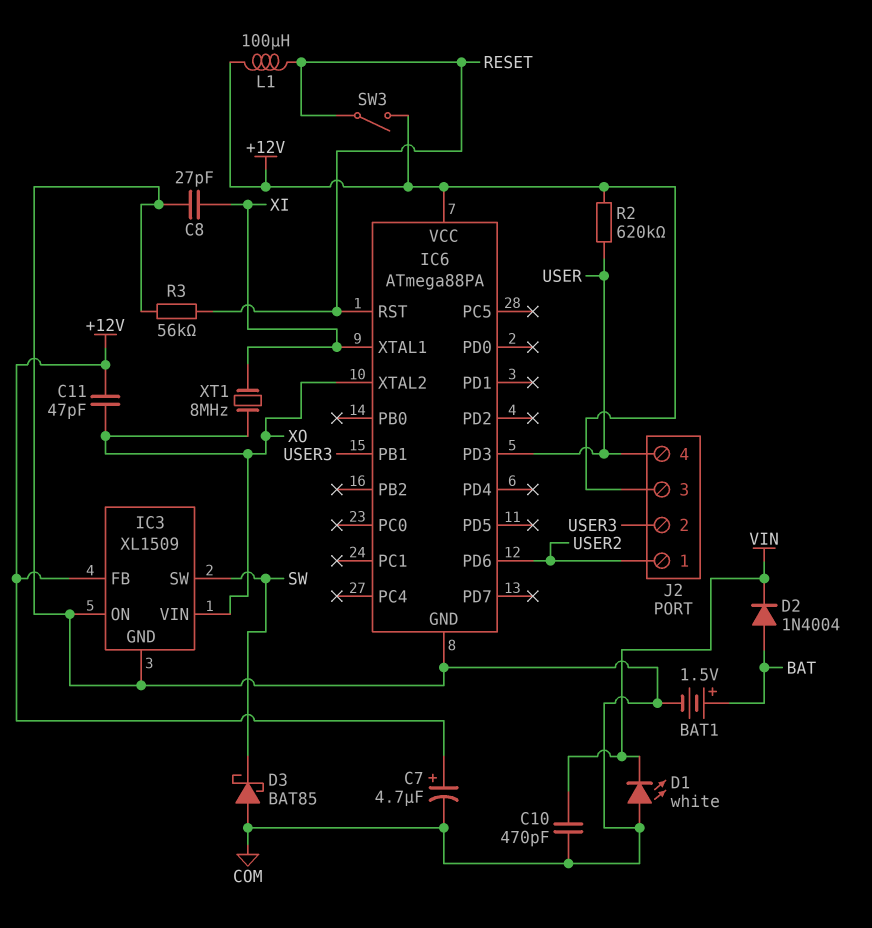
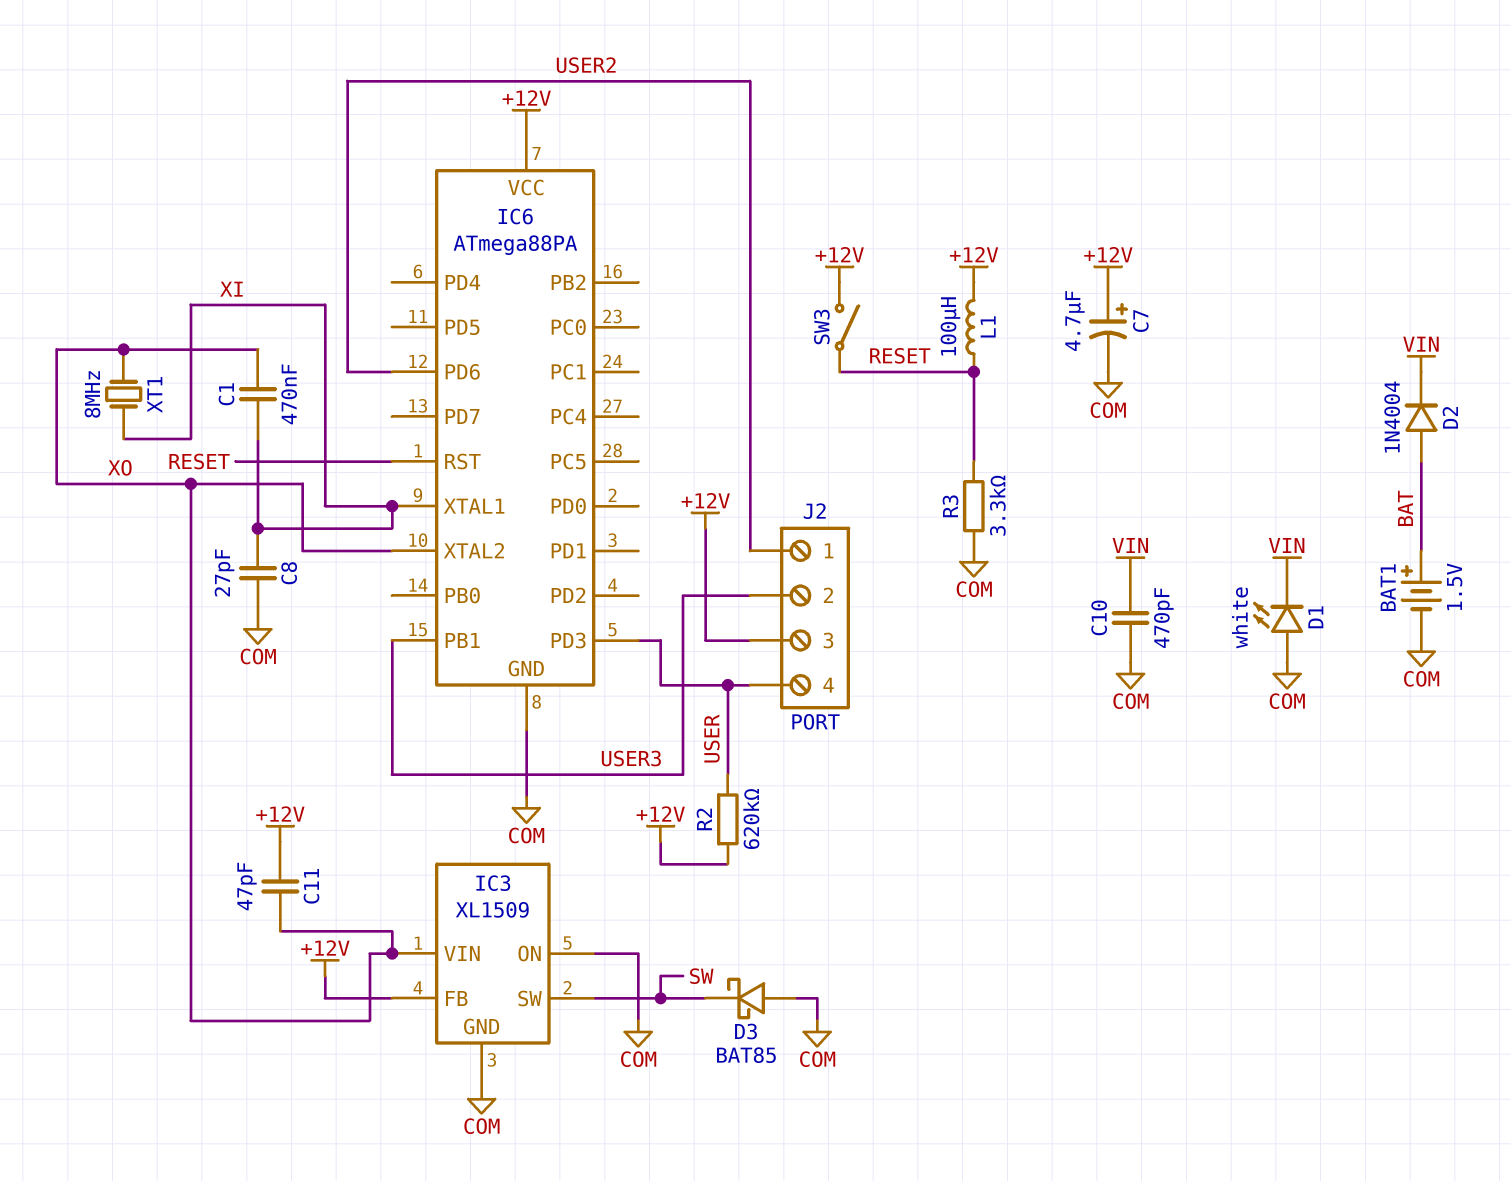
C1: none -> 470nF (XI, XO)
R3: 56k (COM, RESET) -> 3.3k (COM, RESET)

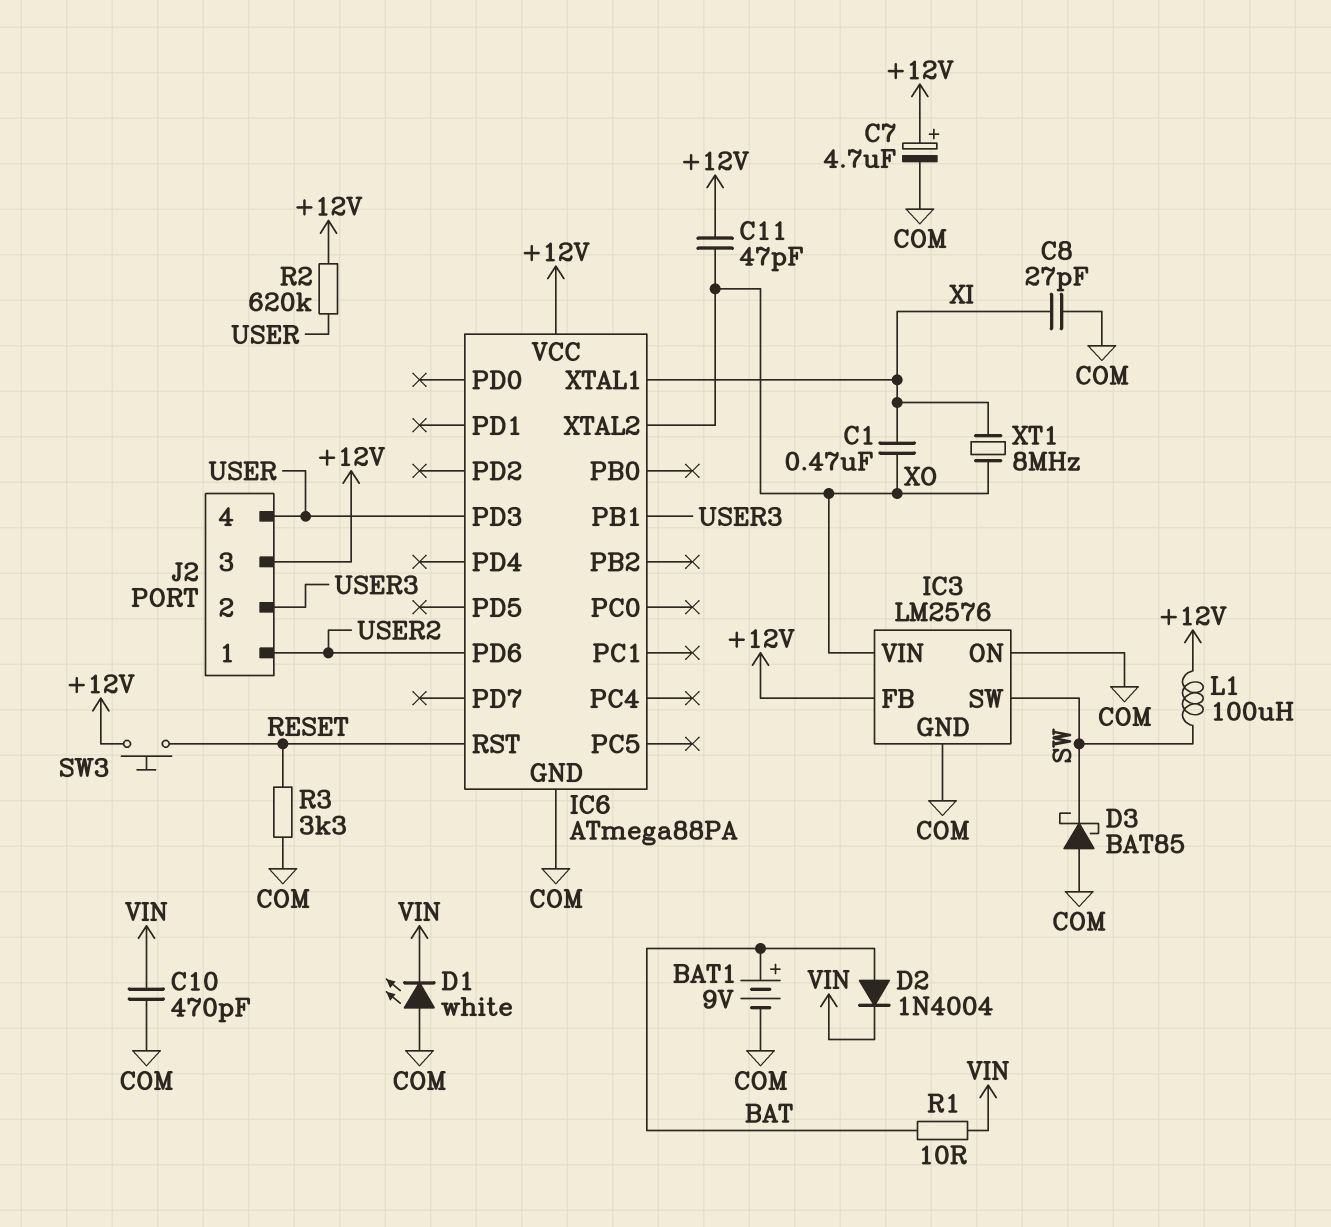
BAT1: 1.5V (plus BAT, minus COM) -> 9V (plus BAT, minus COM)
IC3: XL1509 -> LM2576
L1: 100uH (+12V, RESET) -> 100uH (+12V, SW)
R1: none -> 10 (BAT, VIN)
SW3: switch (+12V, RESET) -> button (+12V, RESET)

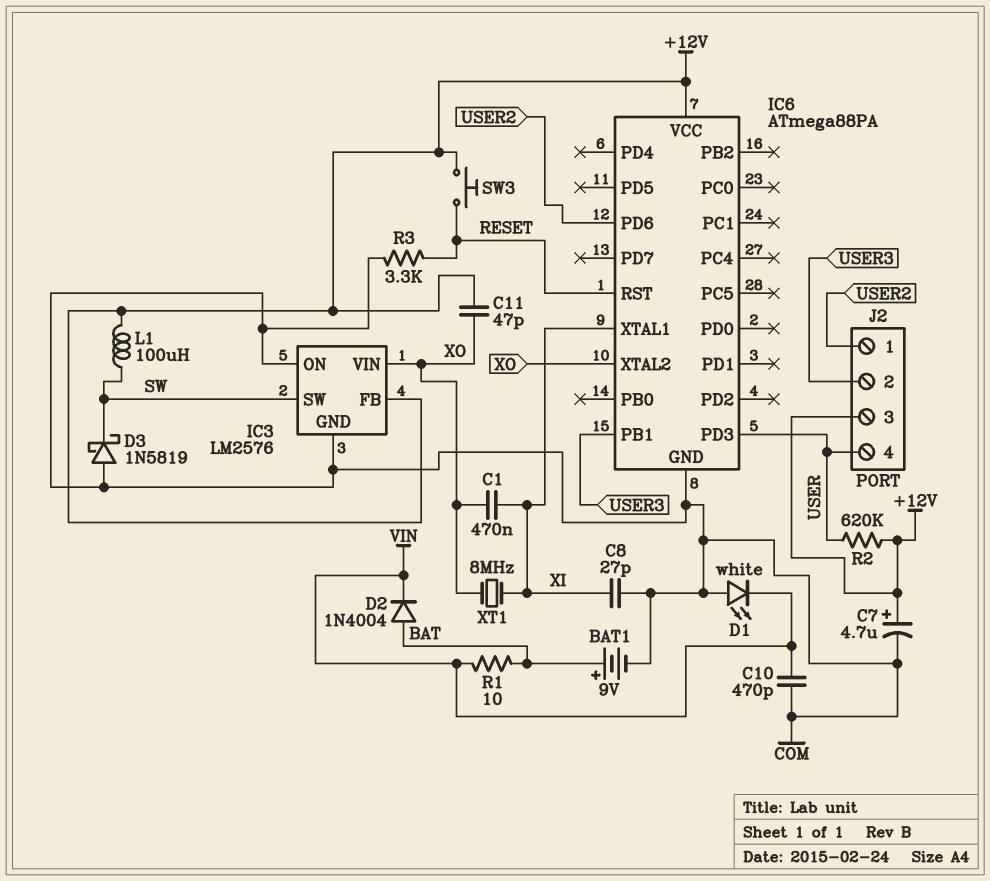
D3: schottky BAT85 (A COM, K SW) -> schottky 1N5819 (A COM, K SW)

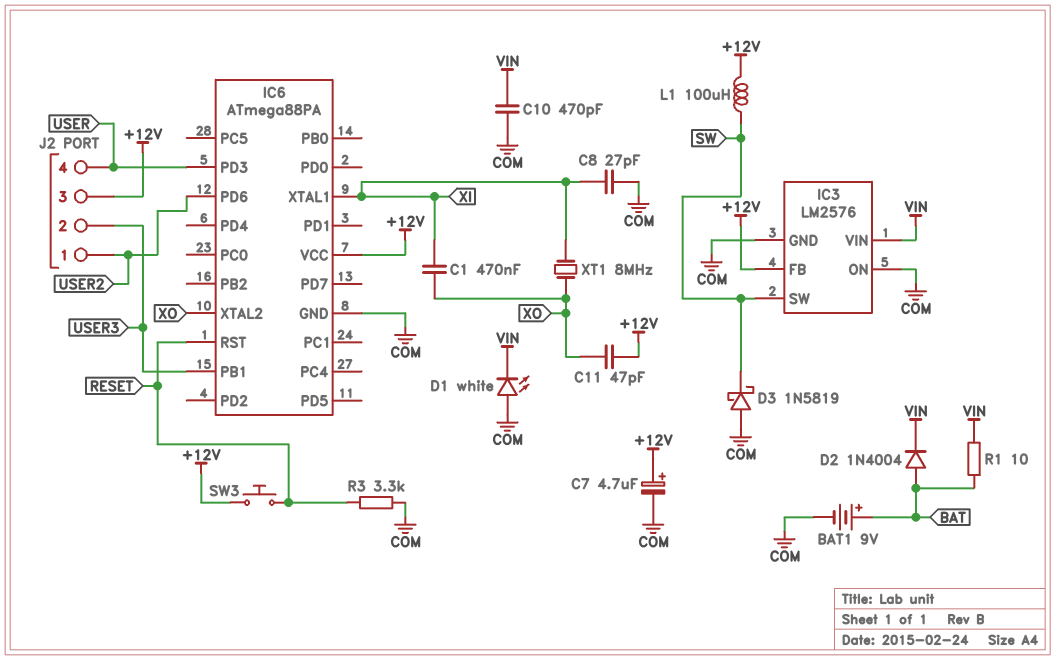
IC3 pin VIN: XO -> VIN
R2: 620k (+12V, USER) -> none

